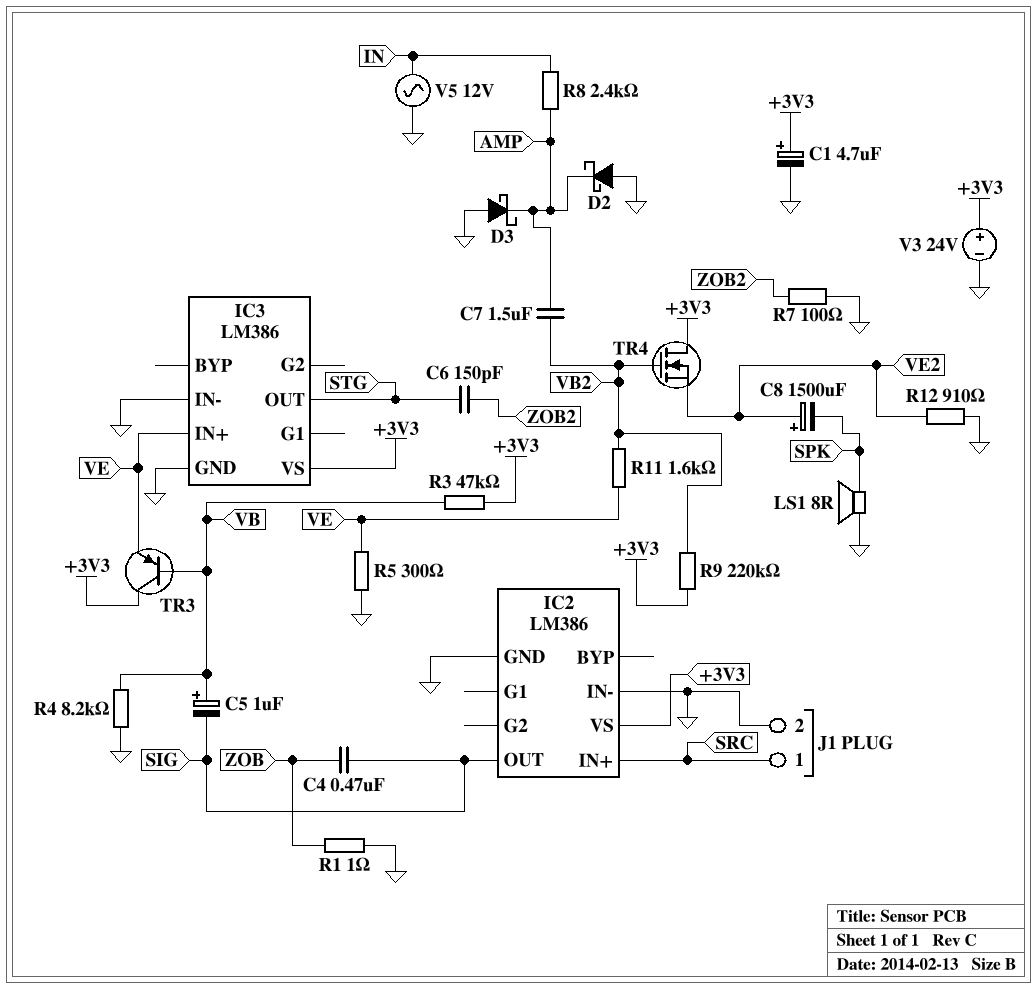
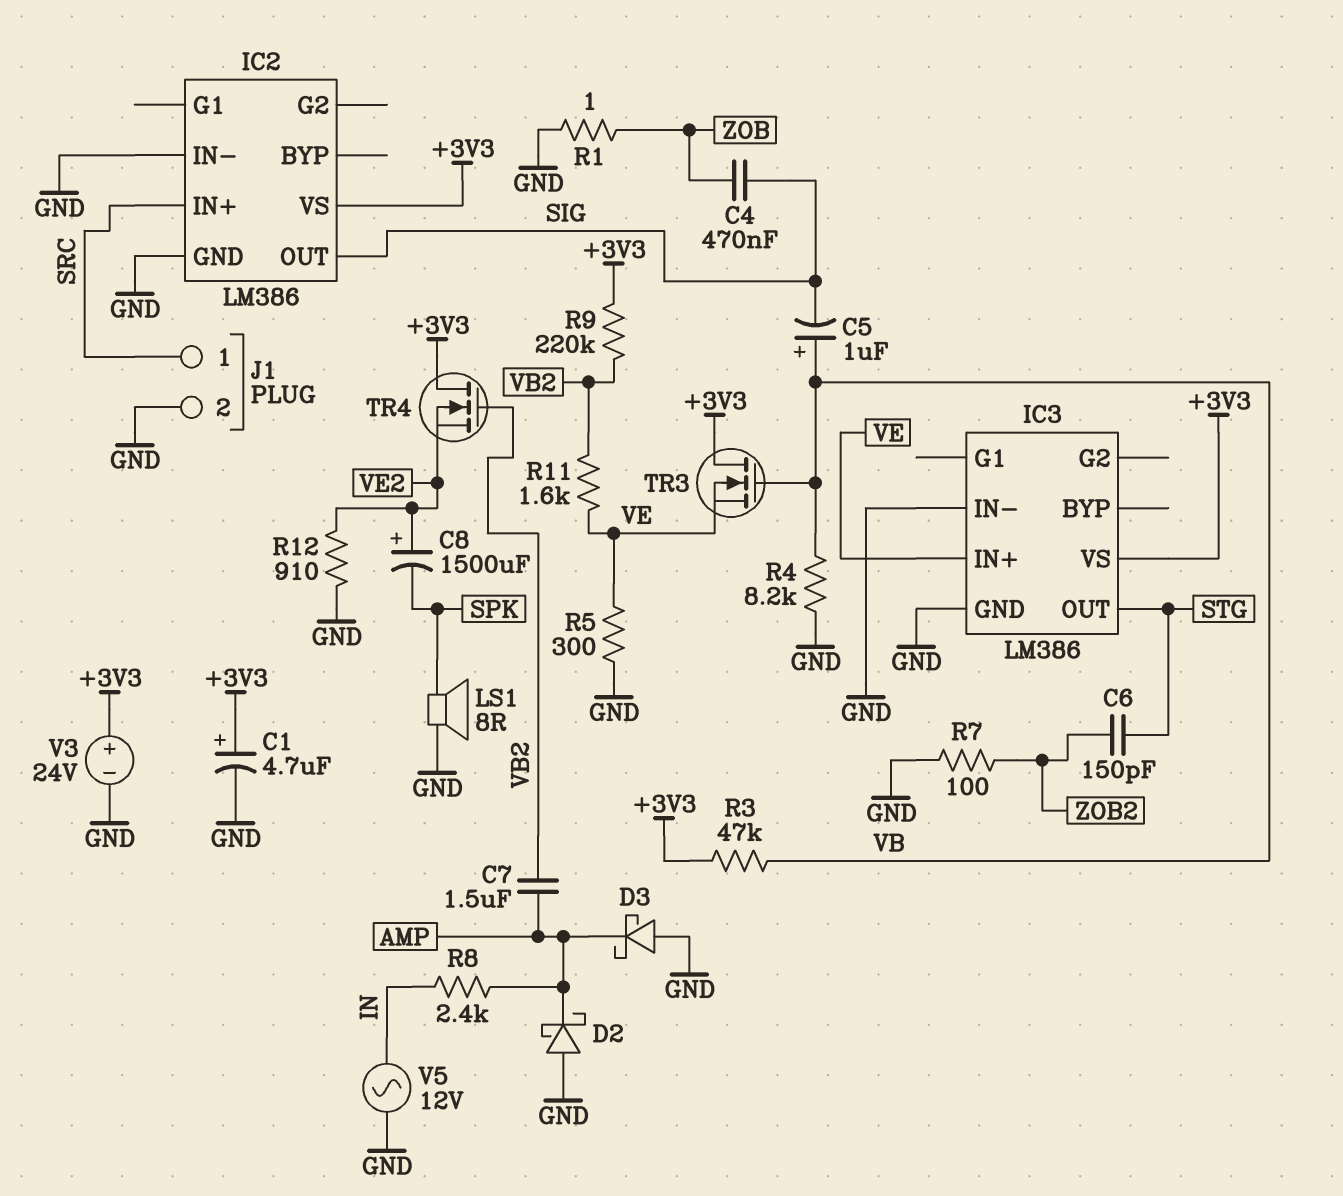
TR3: PNP (B VB, C +3V3, E VE) -> NMOS (G VB, D +3V3, S VE)

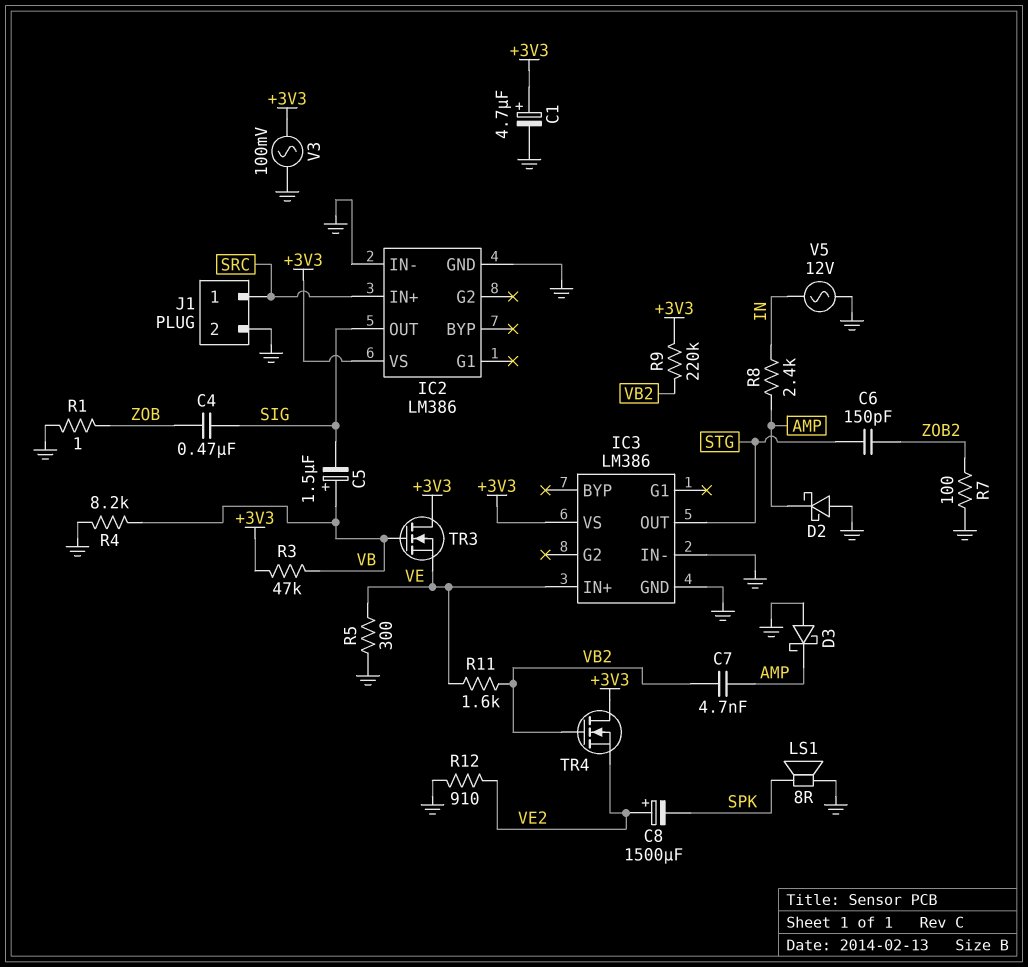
C5: 1uF (plus VB, minus SIG) -> 1.5uF (plus VB, minus SIG)
C7: 1.5uF (AMP, VB2) -> 4.7nF (AMP, VB2)
V3: 24V (plus +3V3, minus GND) -> AC 100mV (+3V3, GND)

